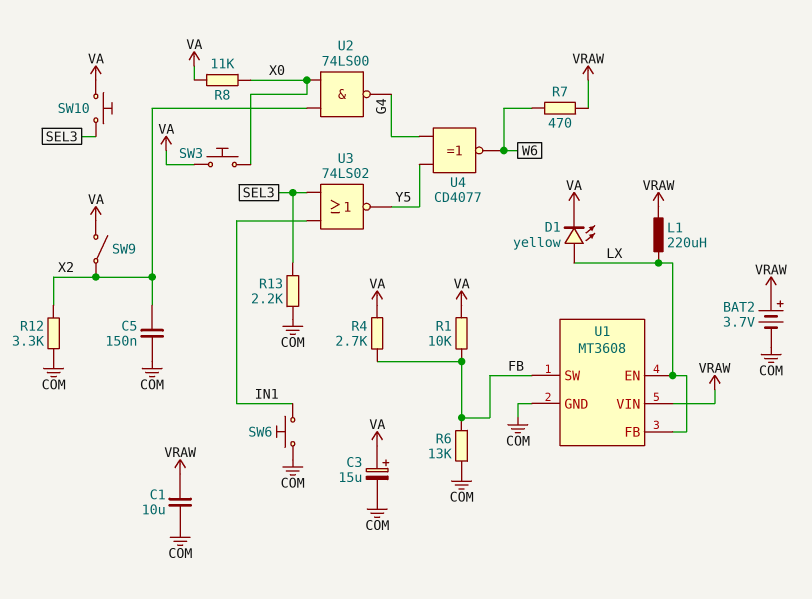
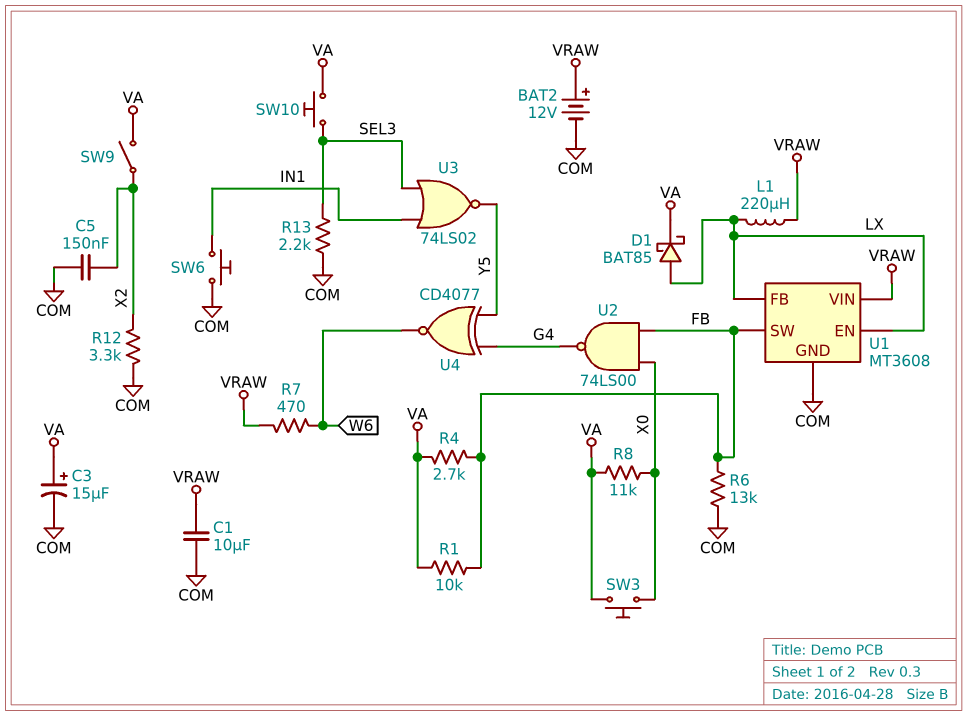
BAT2: 3.7V (plus VRAW, minus COM) -> 12V (plus VRAW, minus COM)
D1: LED yellow (A LX, K VA) -> schottky BAT85 (A LX, K VA)
U2: NAND 74LS00 (in X0, in X2, out G4) -> NAND 74LS00 (in FB, in X0, out G4)

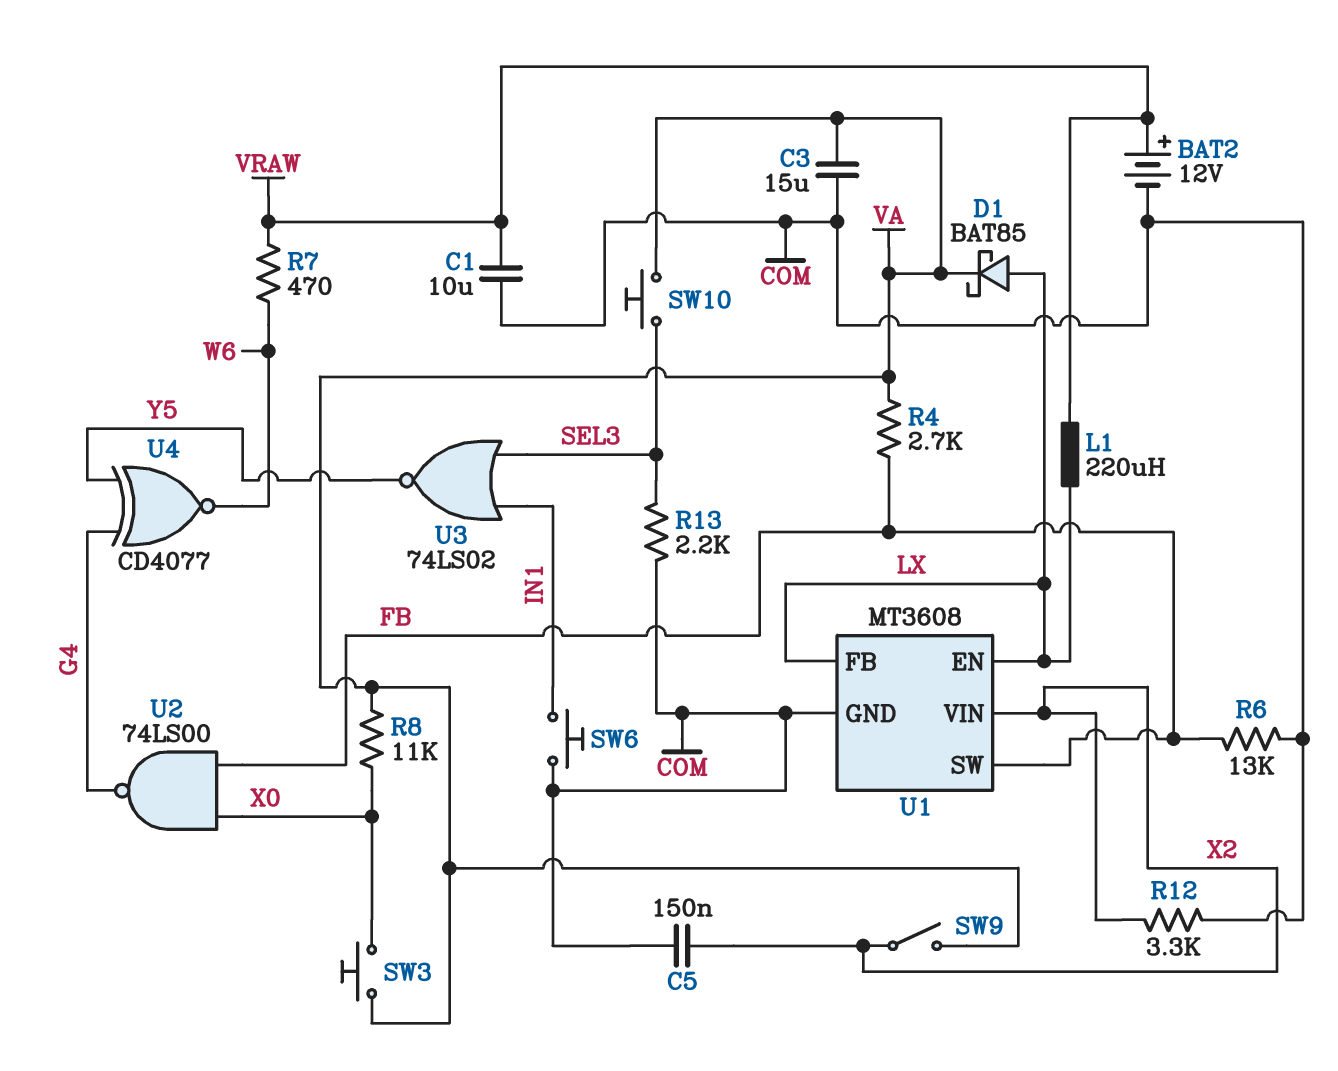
C3: 15uF (plus VA, minus COM) -> 15uF (COM, VA)
R1: 10k (FB, VA) -> none
U1 pin VIN: VRAW -> X2

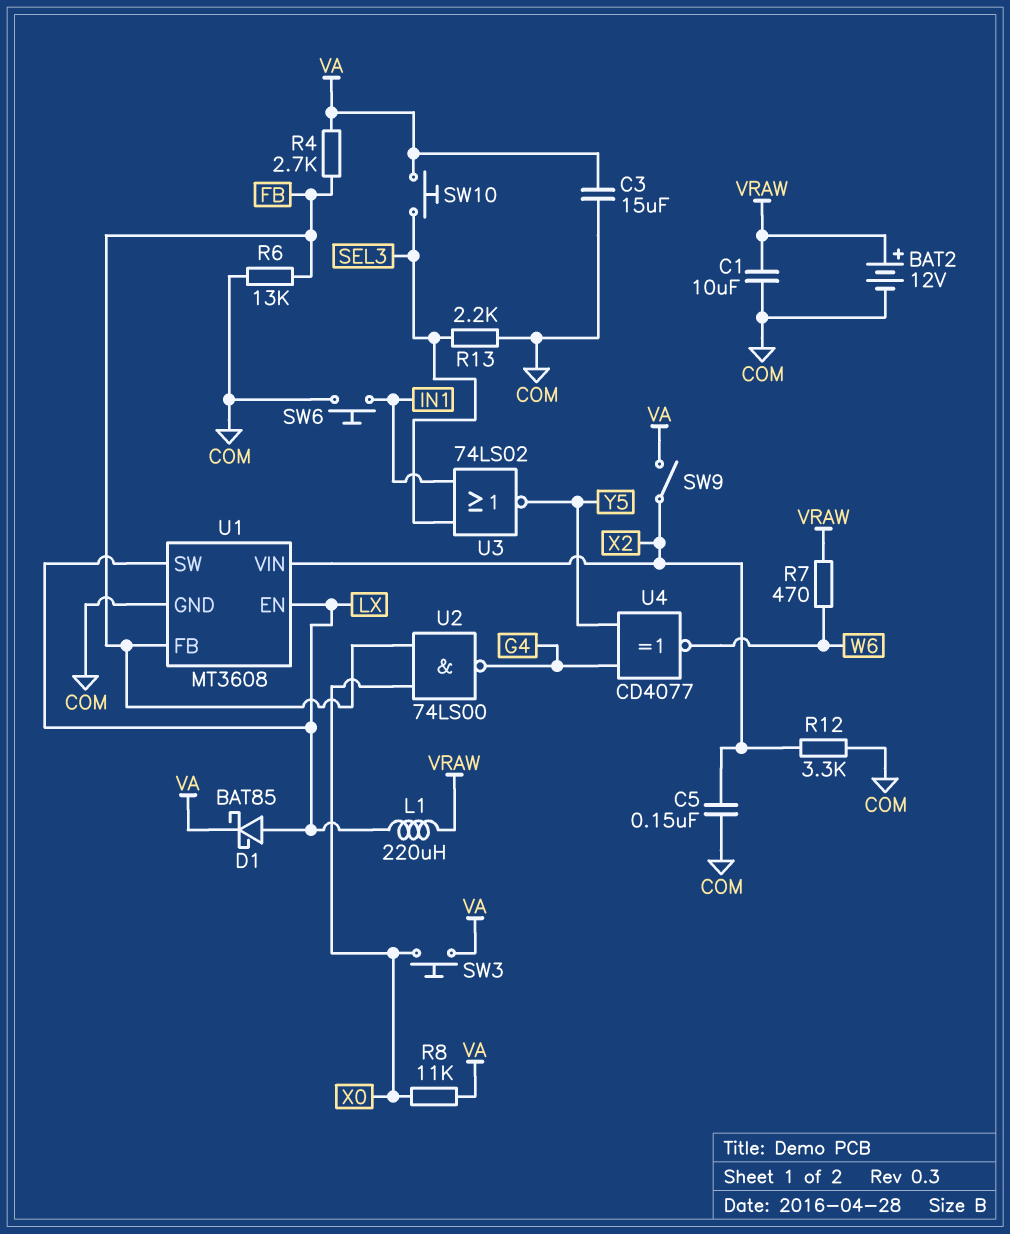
U1 pin FB: LX -> FB
U1 pin SW: FB -> LX

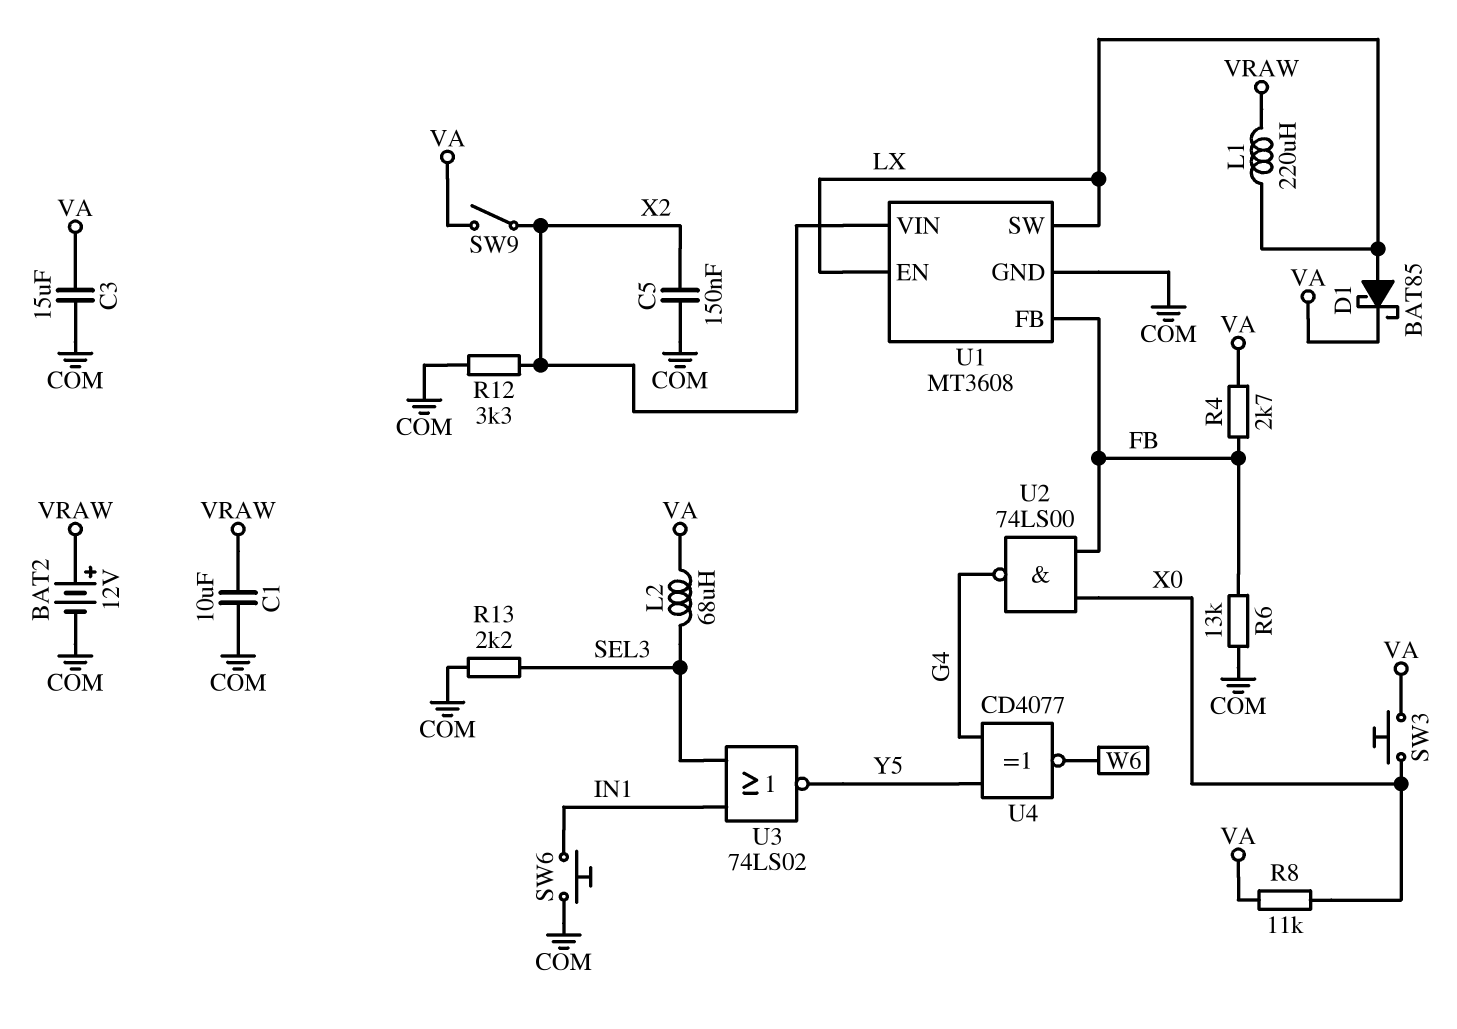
L2: none -> 68uH (SEL3, VA)
R7: 470 (VRAW, W6) -> none
SW10: button (SEL3, VA) -> none

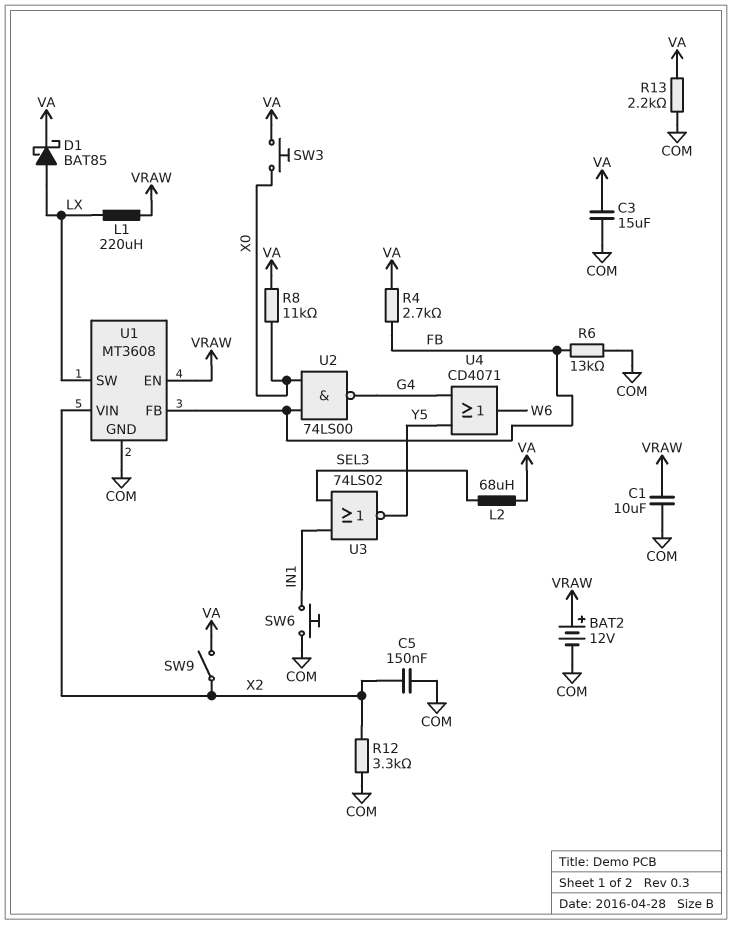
R13: 2.2k (COM, SEL3) -> 2.2k (COM, VA)
U1 pin EN: LX -> VRAW
U4: XNOR CD4077 (in G4, in Y5, out W6) -> OR CD4071 (in G4, in Y5, out W6)

